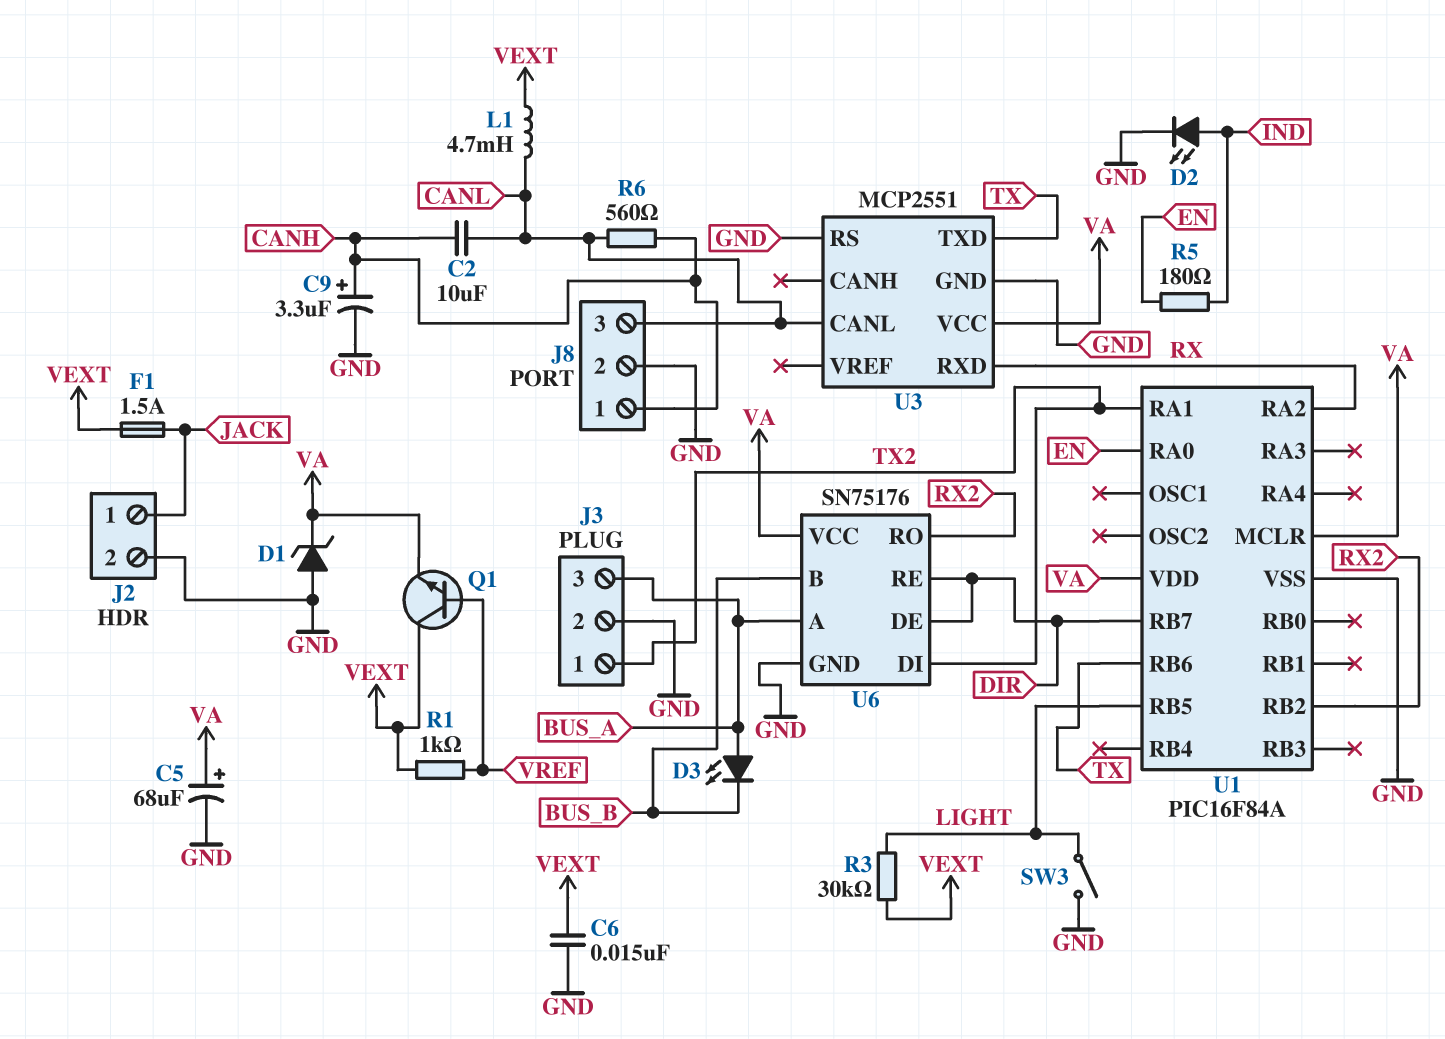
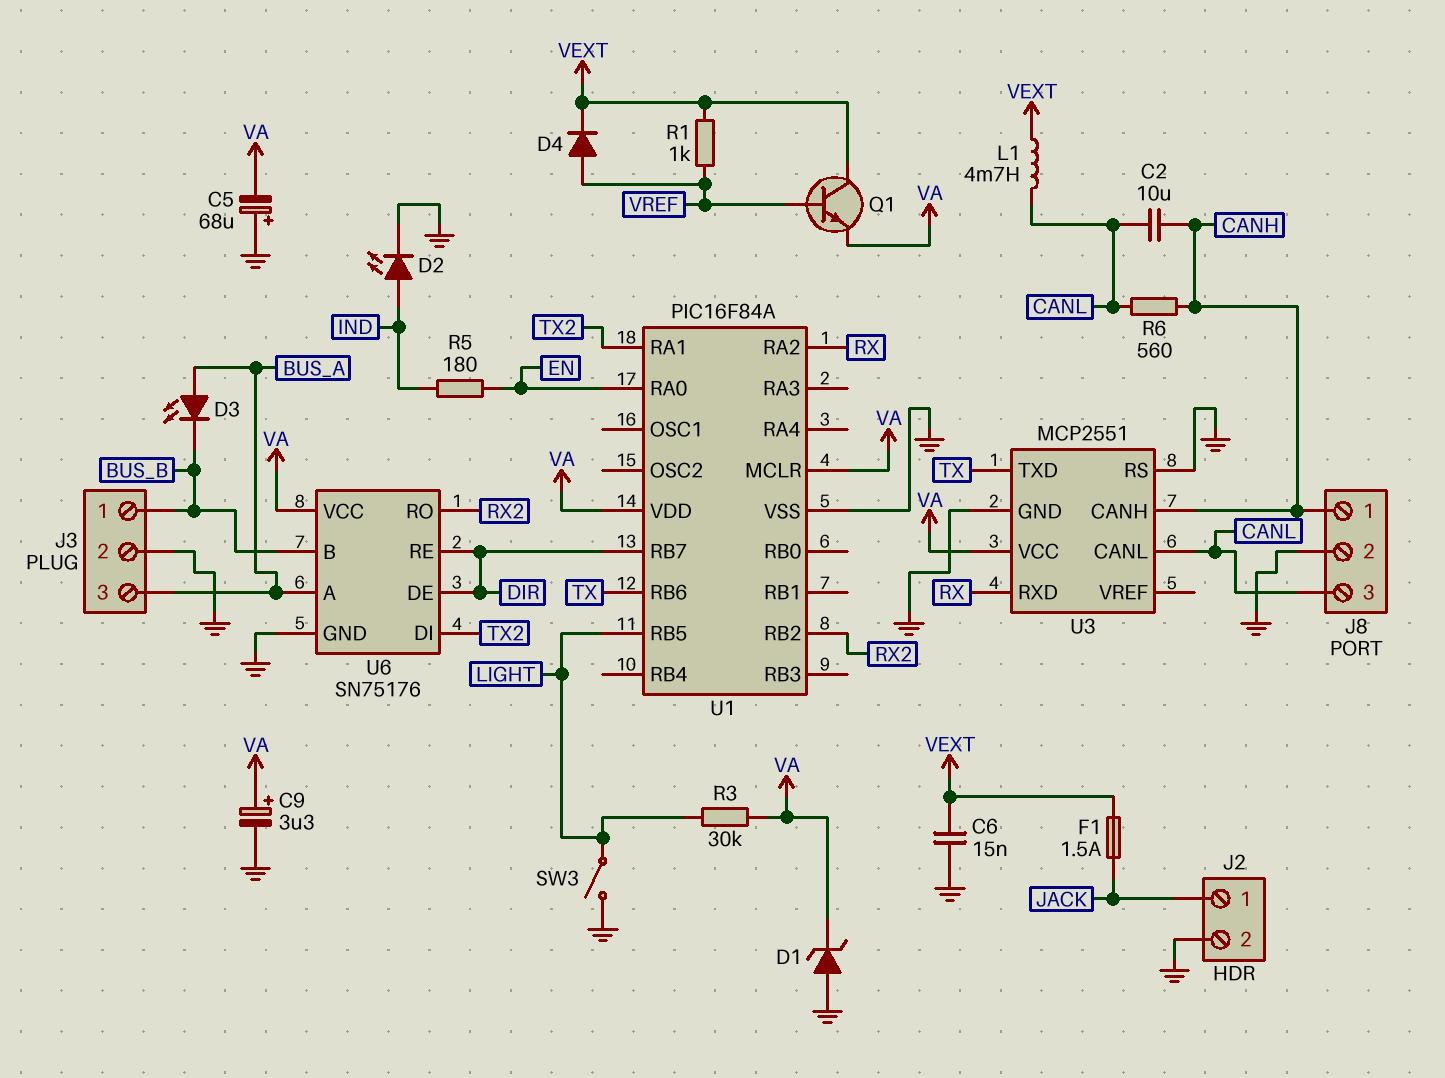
C5: 68uF (plus VA, minus GND) -> 68uF (plus GND, minus VA)
C9: 3.3uF (plus CANH, minus GND) -> 3.3uF (plus VA, minus GND)
D4: none -> diode (A VREF, K VEXT)
J3 pin 1: TX2 -> BUS_B
R3: 30k (LIGHT, VEXT) -> 30k (LIGHT, VA)
U3 pin CANH: none -> CANH

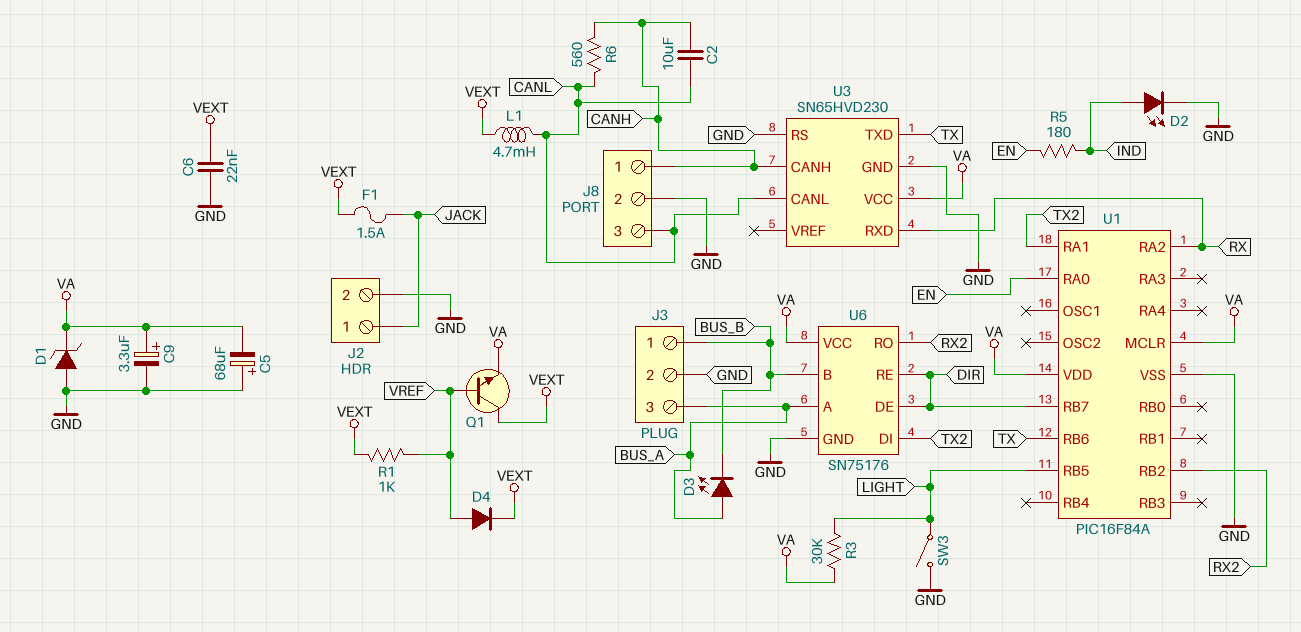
C6: 15nF (GND, VEXT) -> 22nF (GND, VEXT)
U3: MCP2551 -> SN65HVD230

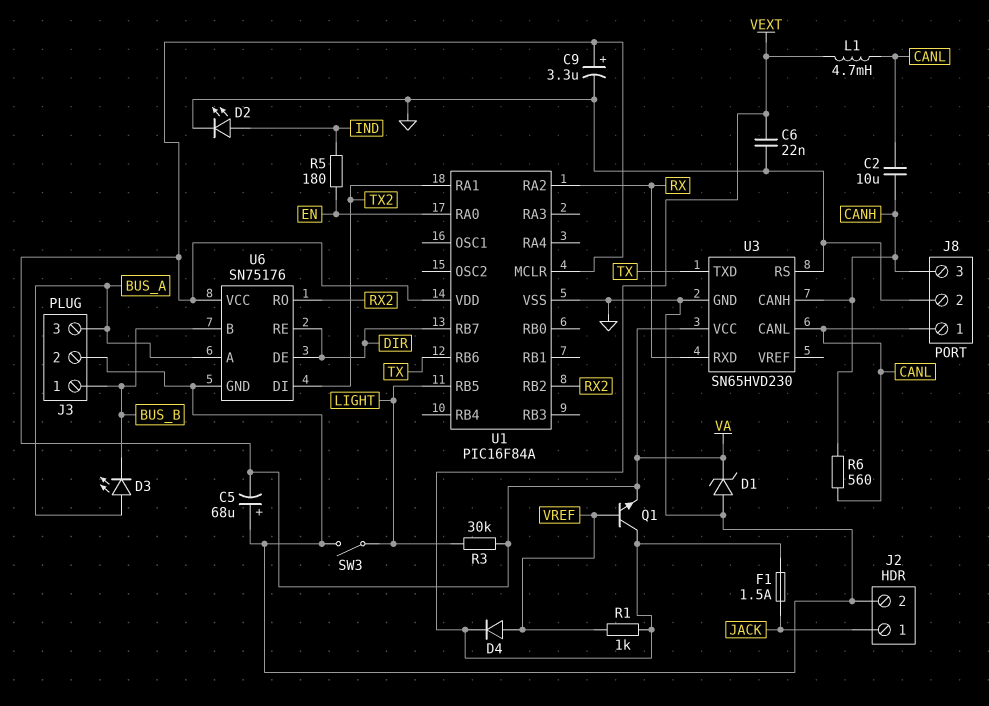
J8 pin 1: CANH -> CANL
J8 pin 3: CANL -> CANH

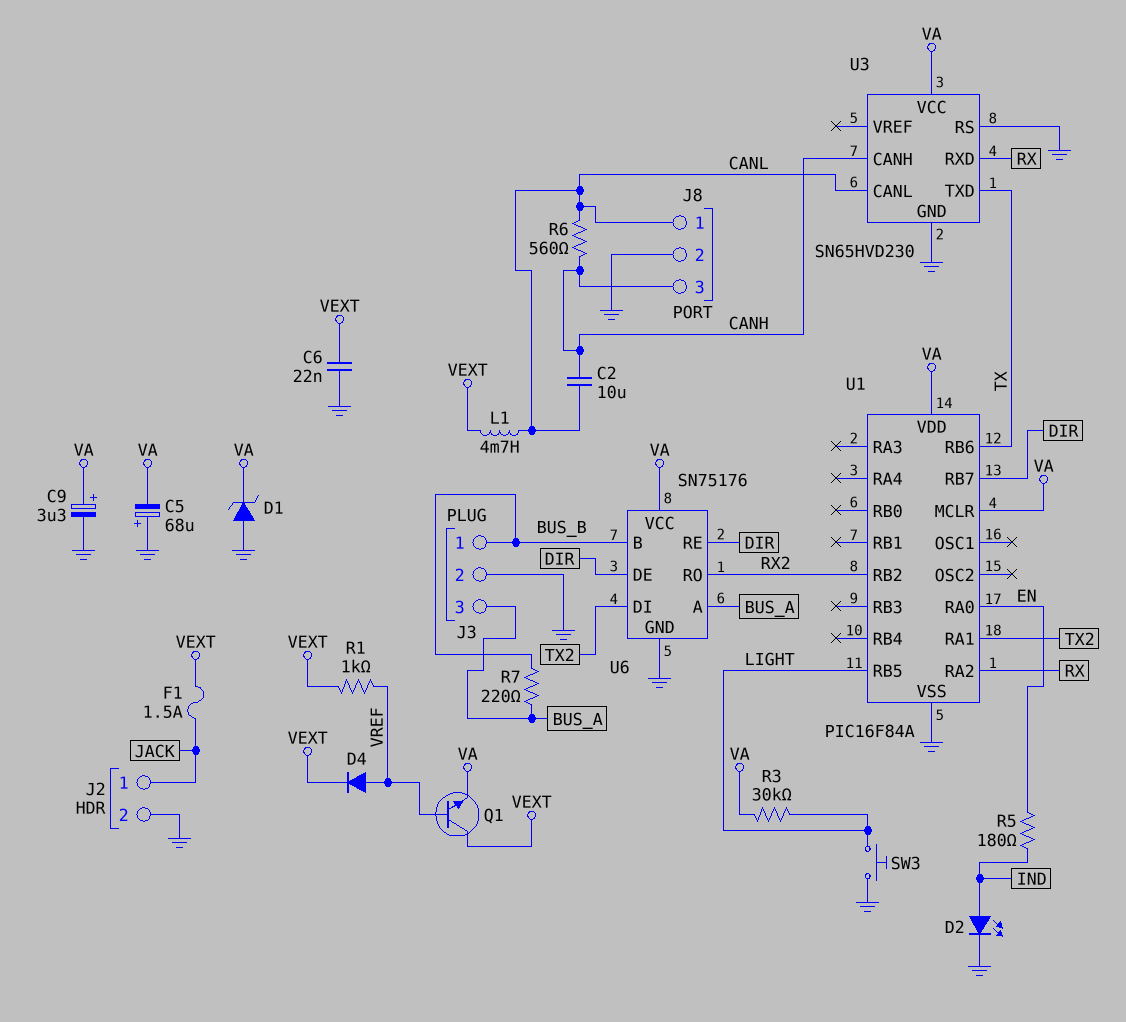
D3: LED (A BUS_A, K BUS_B) -> none
R7: none -> 220 (BUS_A, BUS_B)
SW3: switch (GND, LIGHT) -> button (GND, LIGHT)

